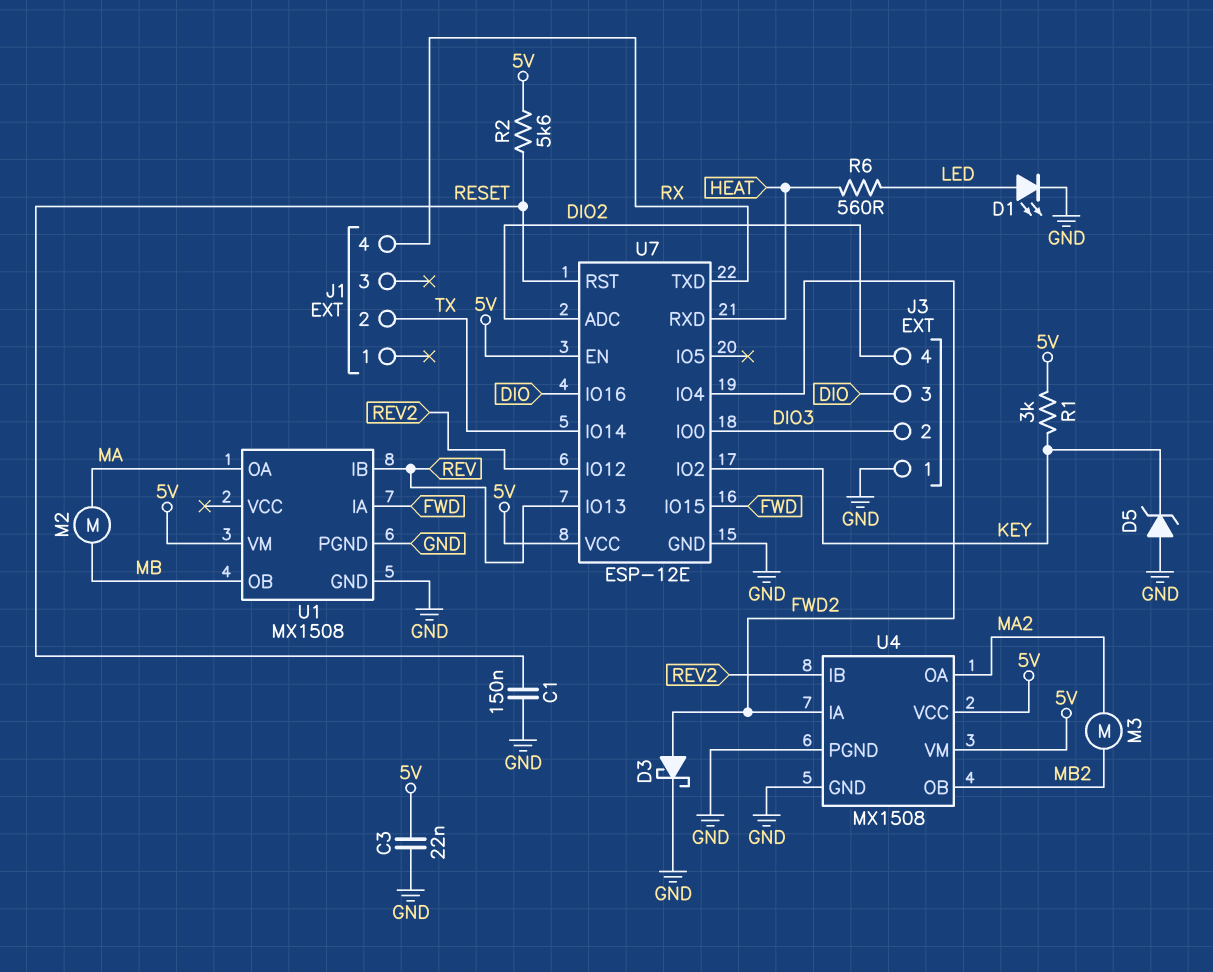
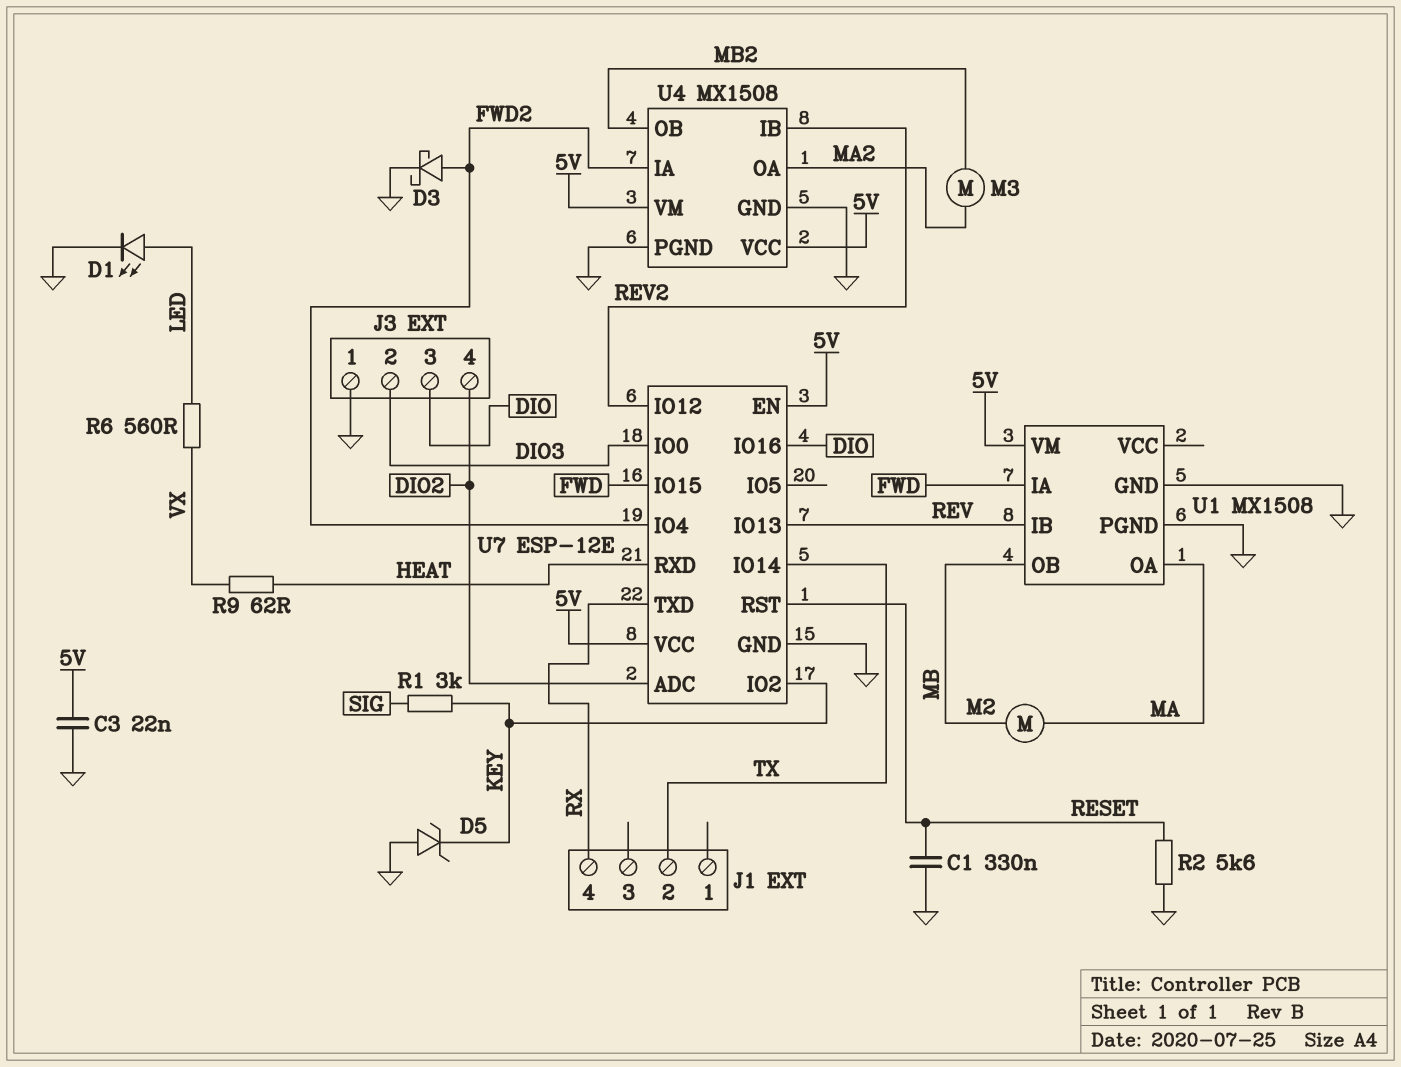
C1: 150nF (GND, RESET) -> 330nF (GND, RESET)
R1: 3k (5V, KEY) -> 3k (KEY, SIG)
R2: 5.6k (5V, RESET) -> 5.6k (GND, RESET)
R6: 560 (HEAT, LED) -> 560 (LED, VX)
R9: none -> 62 (HEAT, VX)

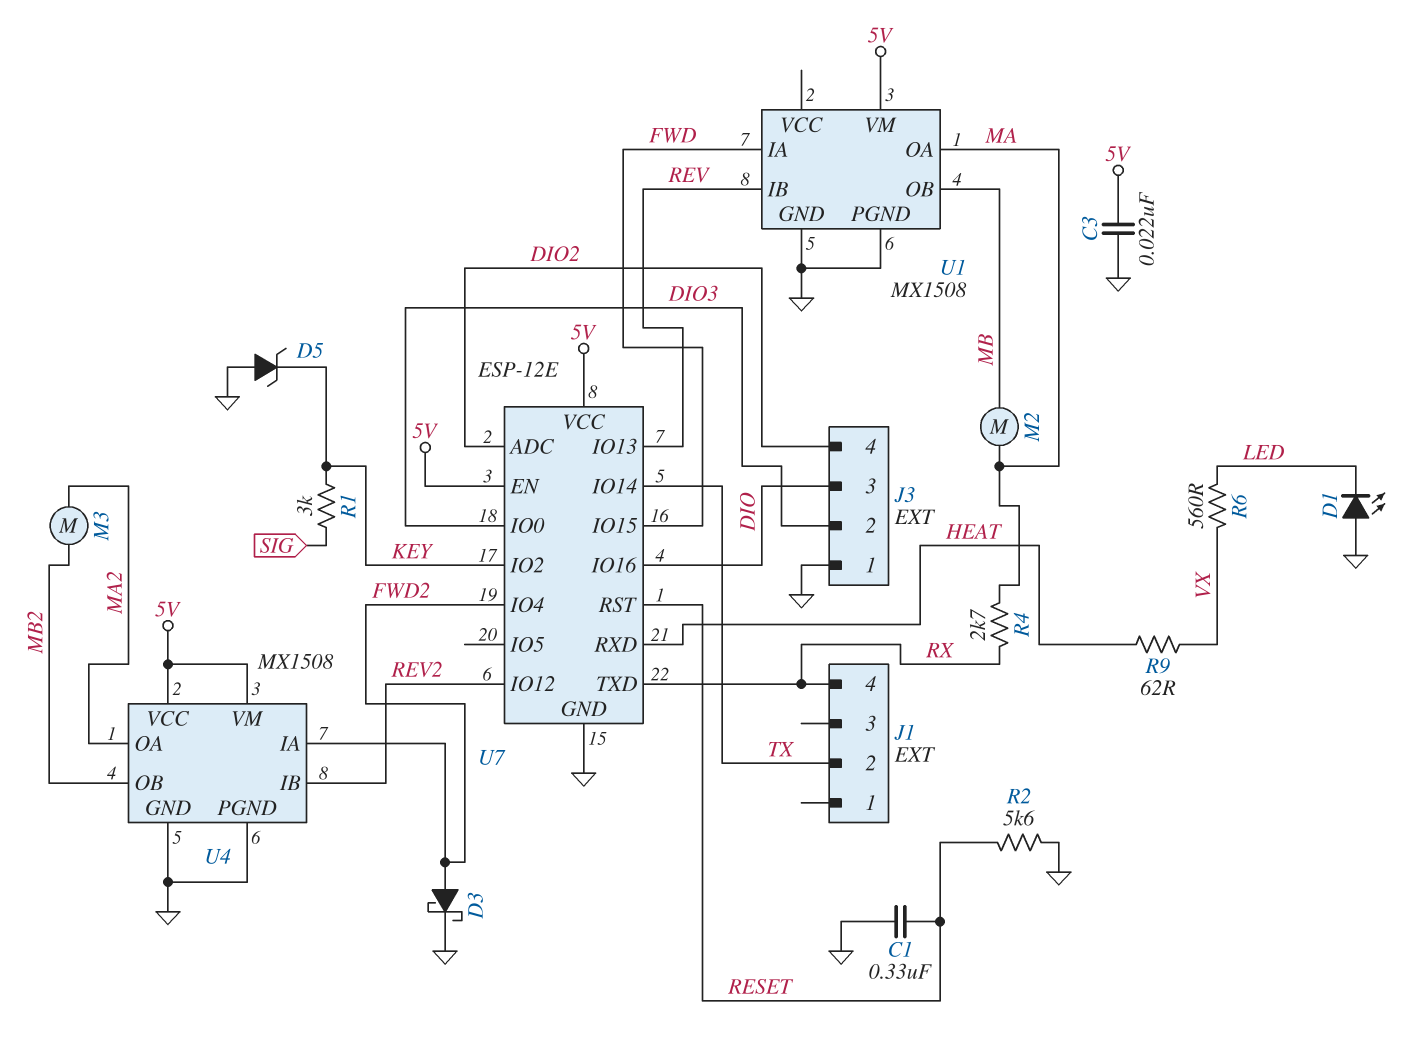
D1: LED (A LED, K GND) -> LED (A GND, K LED)
R4: none -> 2.7k (MA, RX)

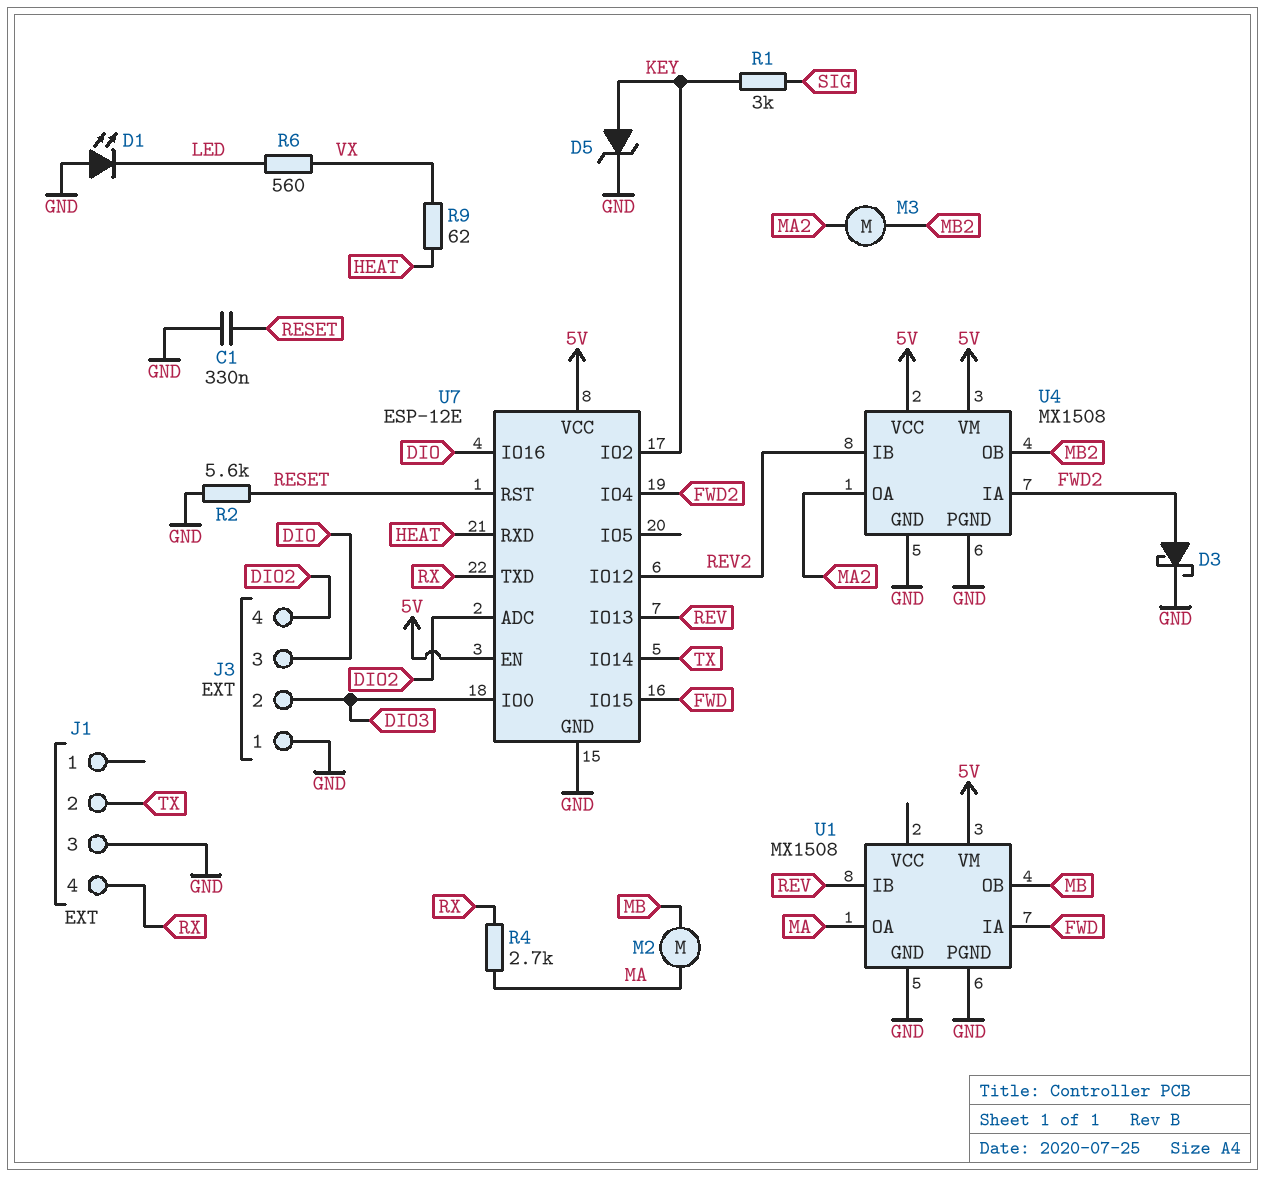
C3: 22nF (5V, GND) -> none
D5: zener (A GND, K KEY) -> zener (A KEY, K GND)
J1 pin 3: none -> GND

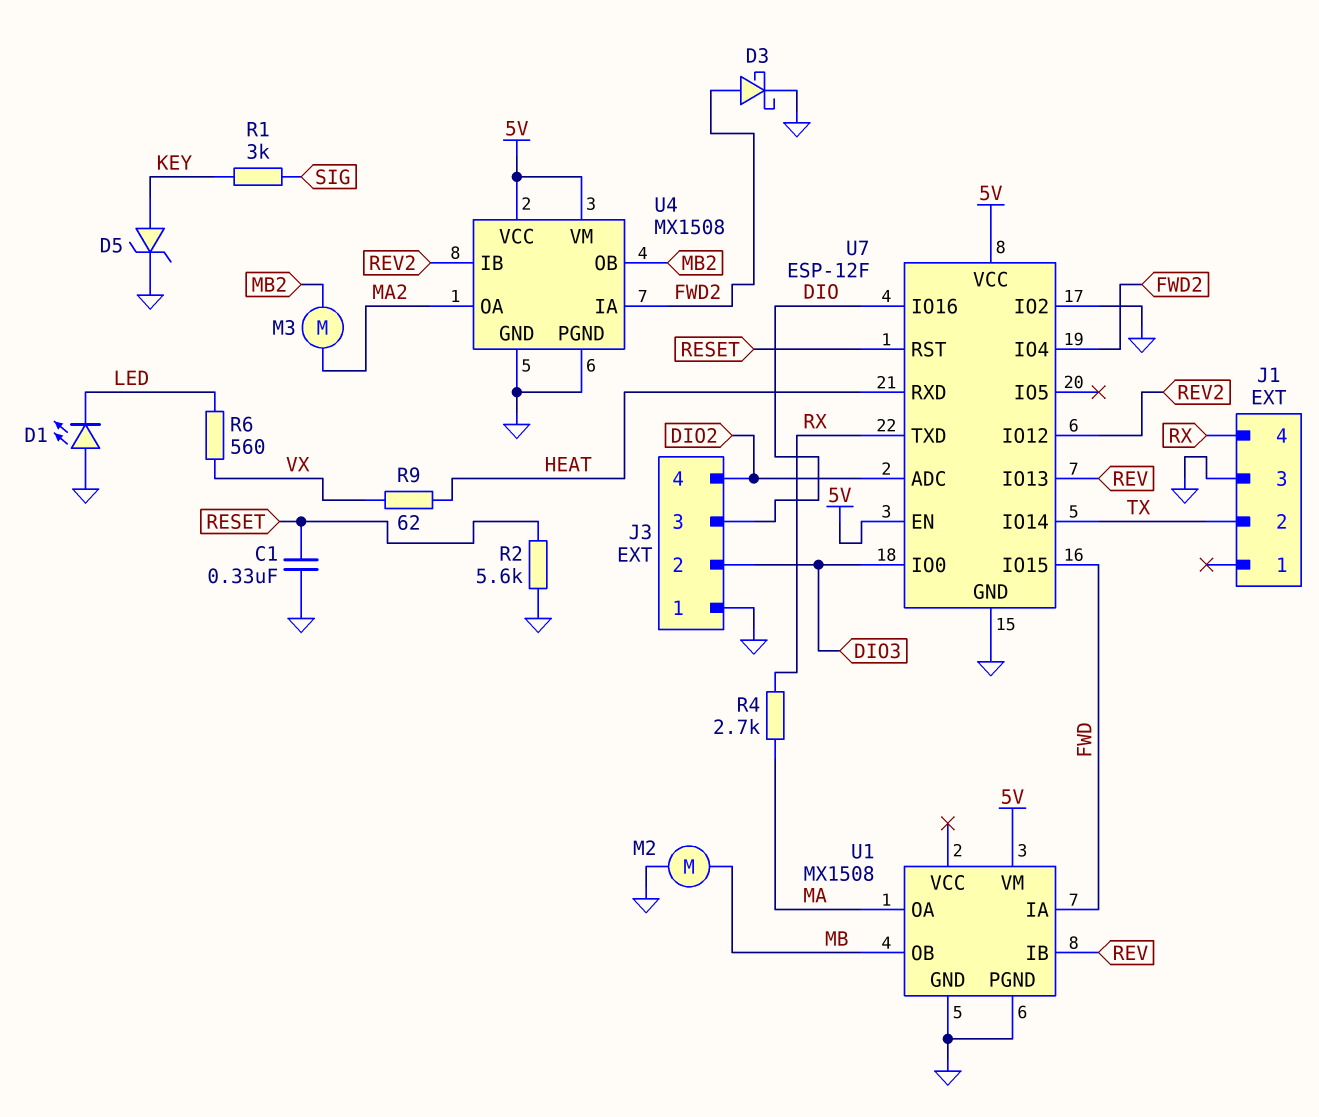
M2: motor (MA, MB) -> motor (GND, MB)
U7: ESP-12E -> ESP-12F
U7 pin IO2: KEY -> GND

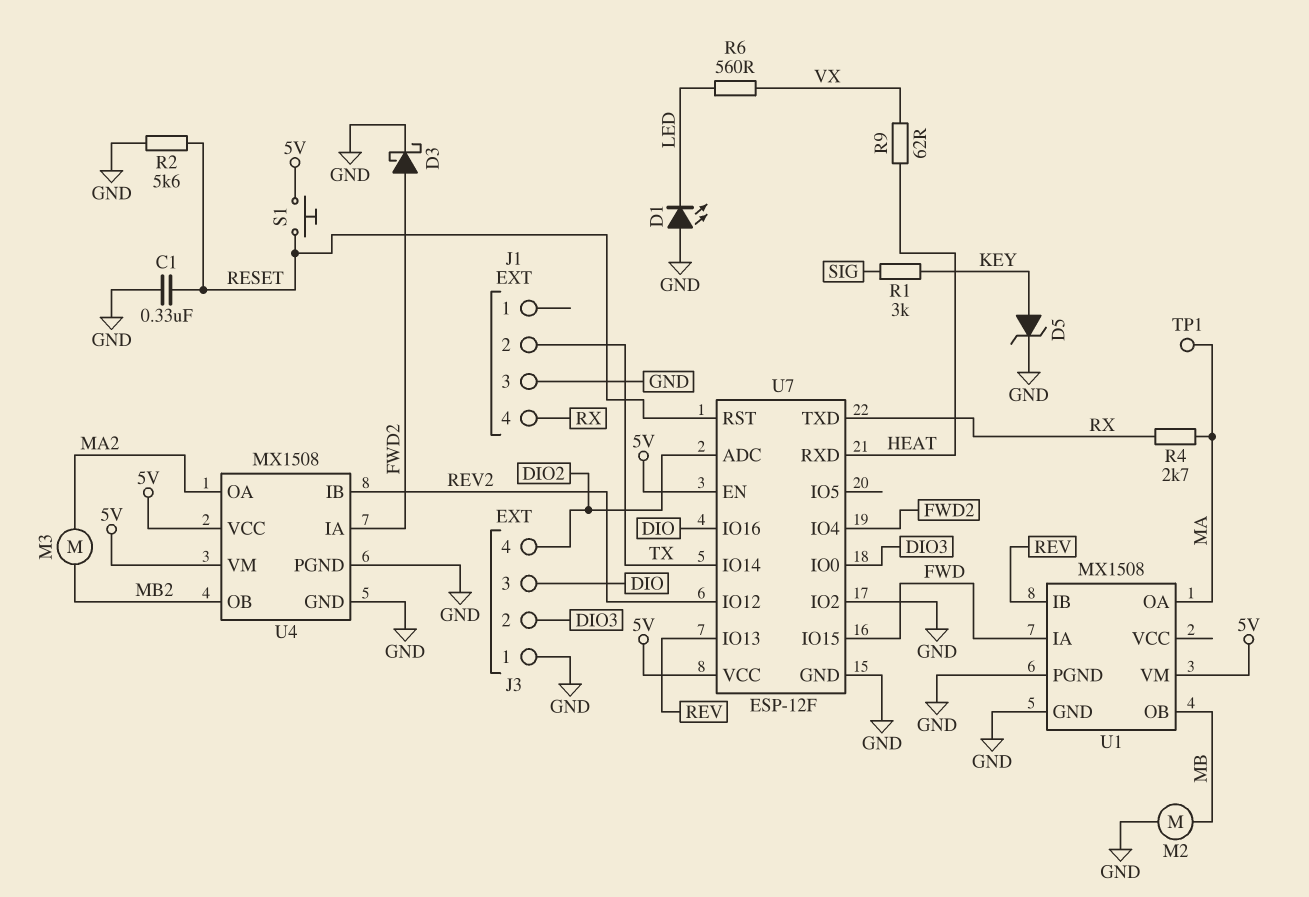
S1: none -> button (5V, RESET)
TP1: none -> test point (MA)

